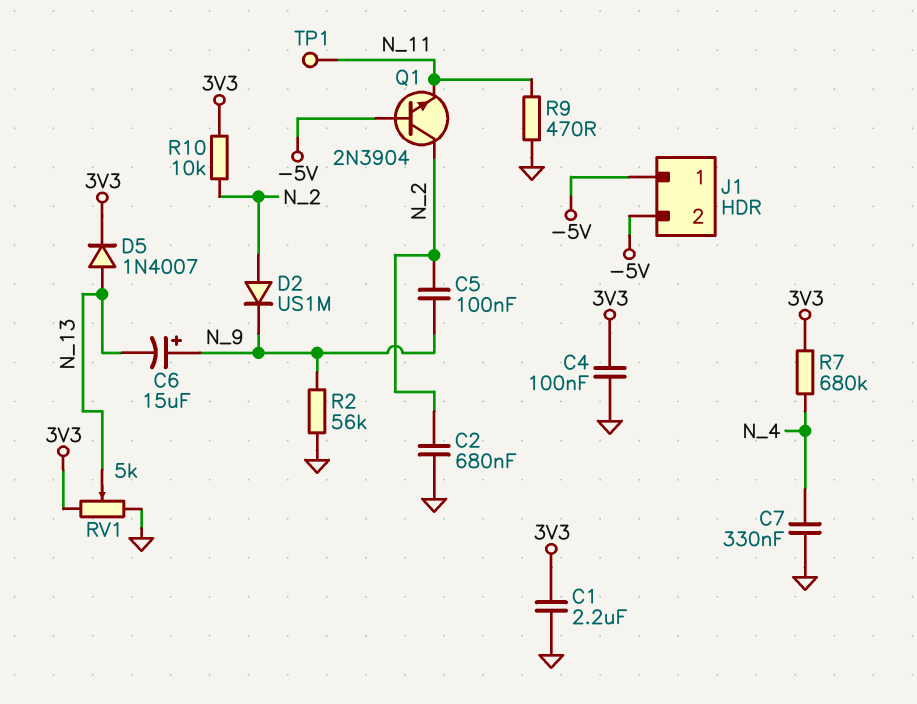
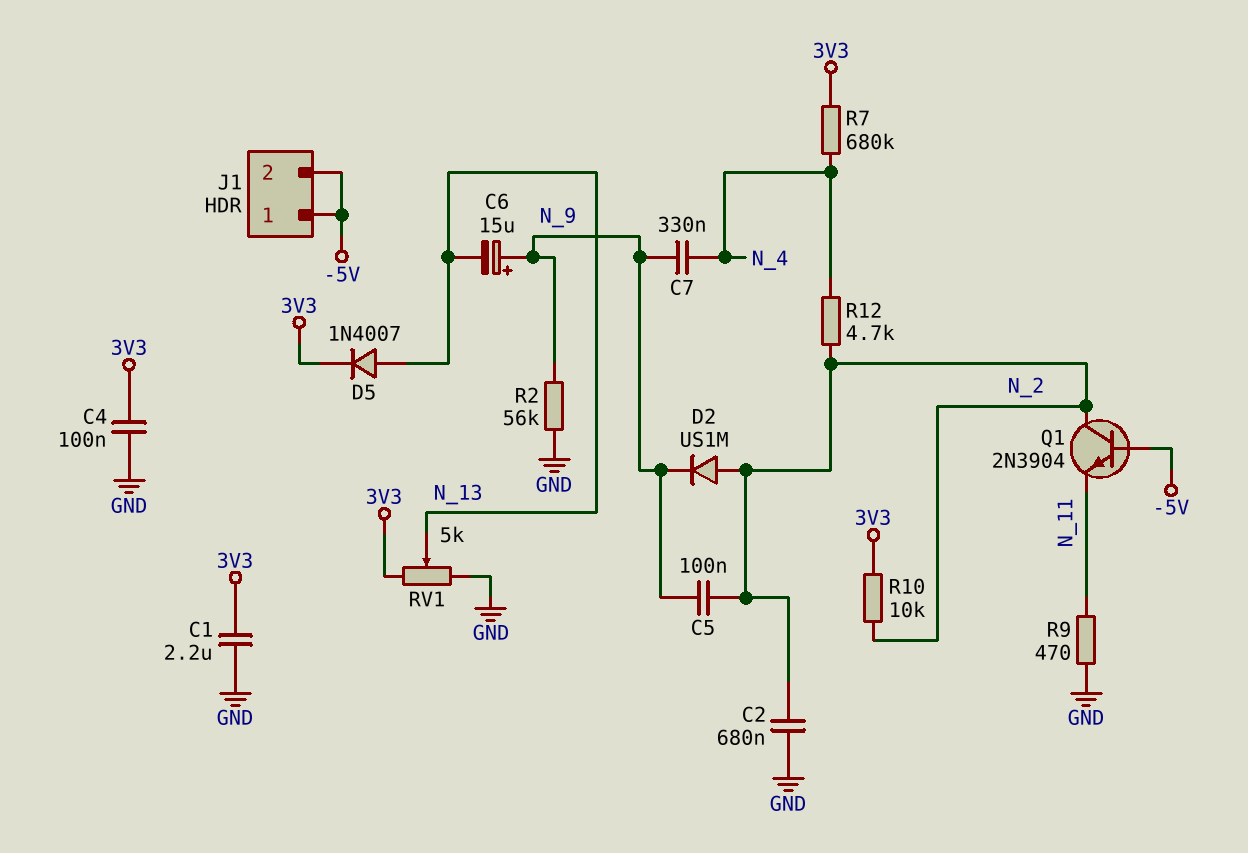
C7: 330nF (GND, N_4) -> 330nF (N_4, N_9)
R12: none -> 4.7k (N_2, N_4)
TP1: test point (N_11) -> none

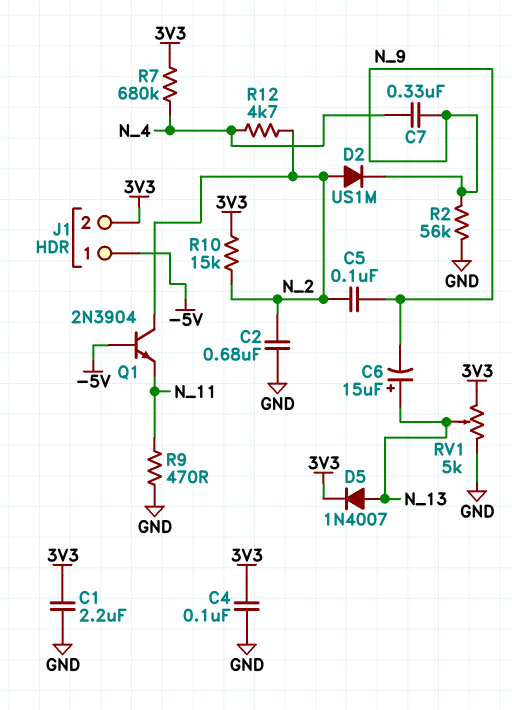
C6: 15uF (plus N_9, minus N_13) -> 15uF (plus N_13, minus N_9)
J1 pin 2: -5V -> 3V3
R10: 10k (3V3, N_2) -> 15k (3V3, N_2)

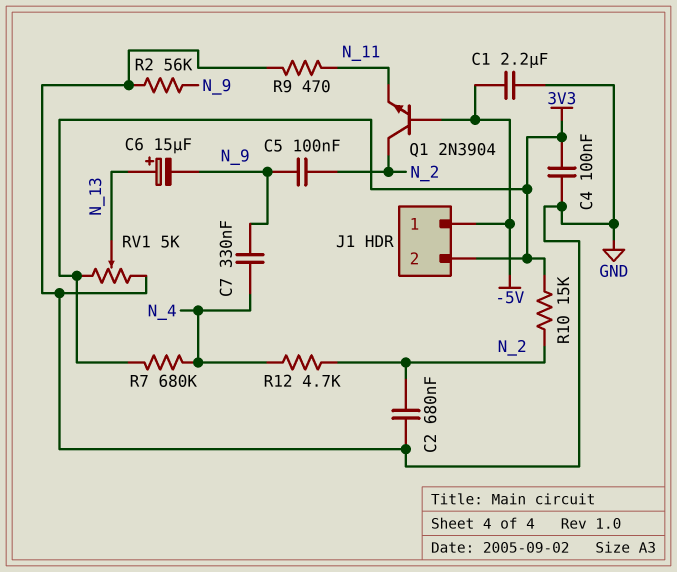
C1: 2.2uF (3V3, GND) -> 2.2uF (-5V, GND)
D2: diode US1M (A N_2, K N_9) -> none
D5: diode 1N4007 (A N_13, K 3V3) -> none

